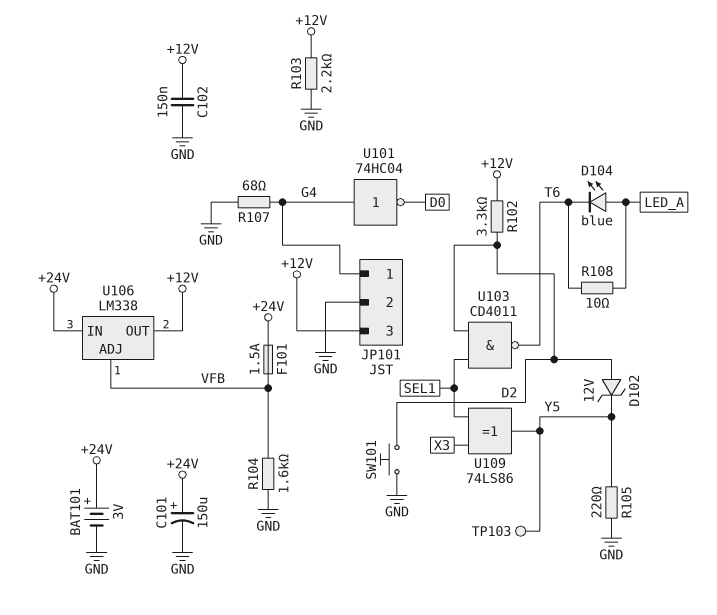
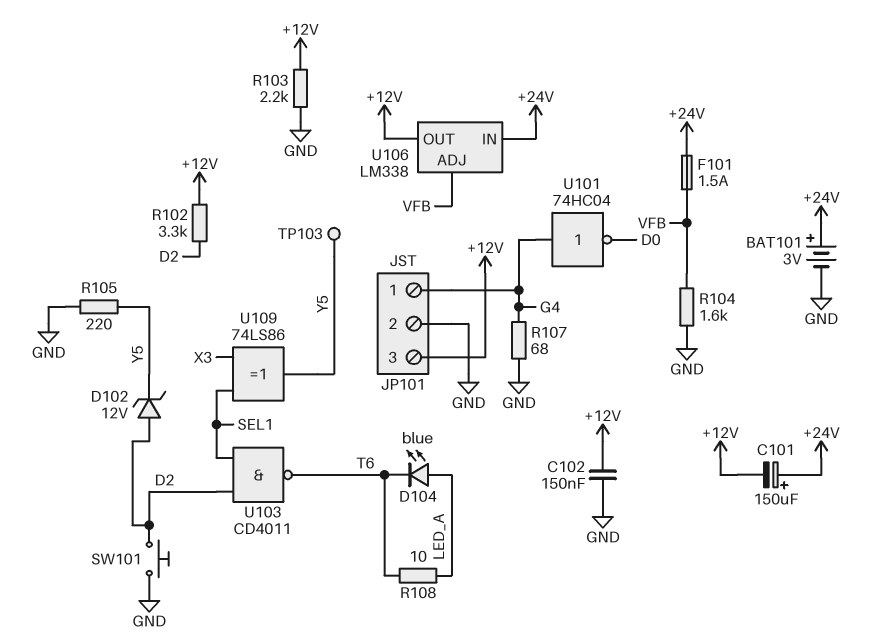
C101: 150uF (plus +24V, minus GND) -> 150uF (plus +24V, minus +12V)

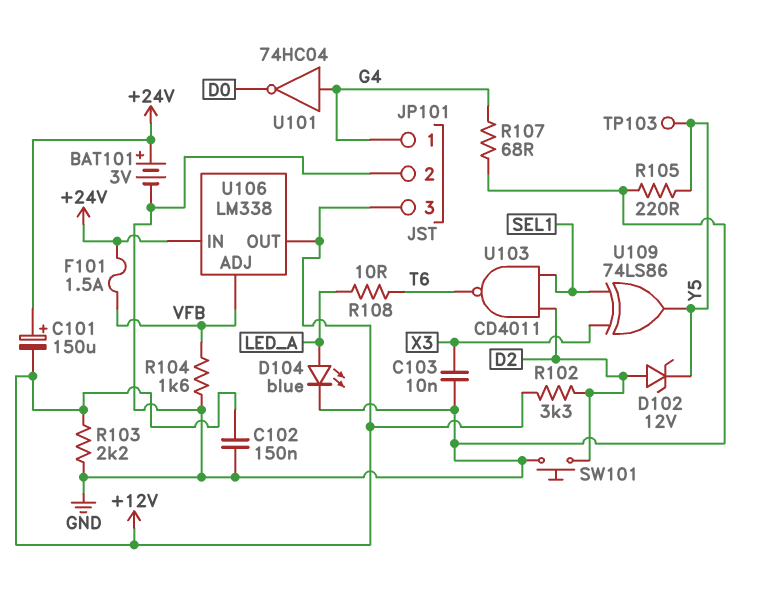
C103: none -> 10nF (GND, X3)
D104: LED blue (A LED_A, K T6) -> LED blue (A LED_A, K GND)

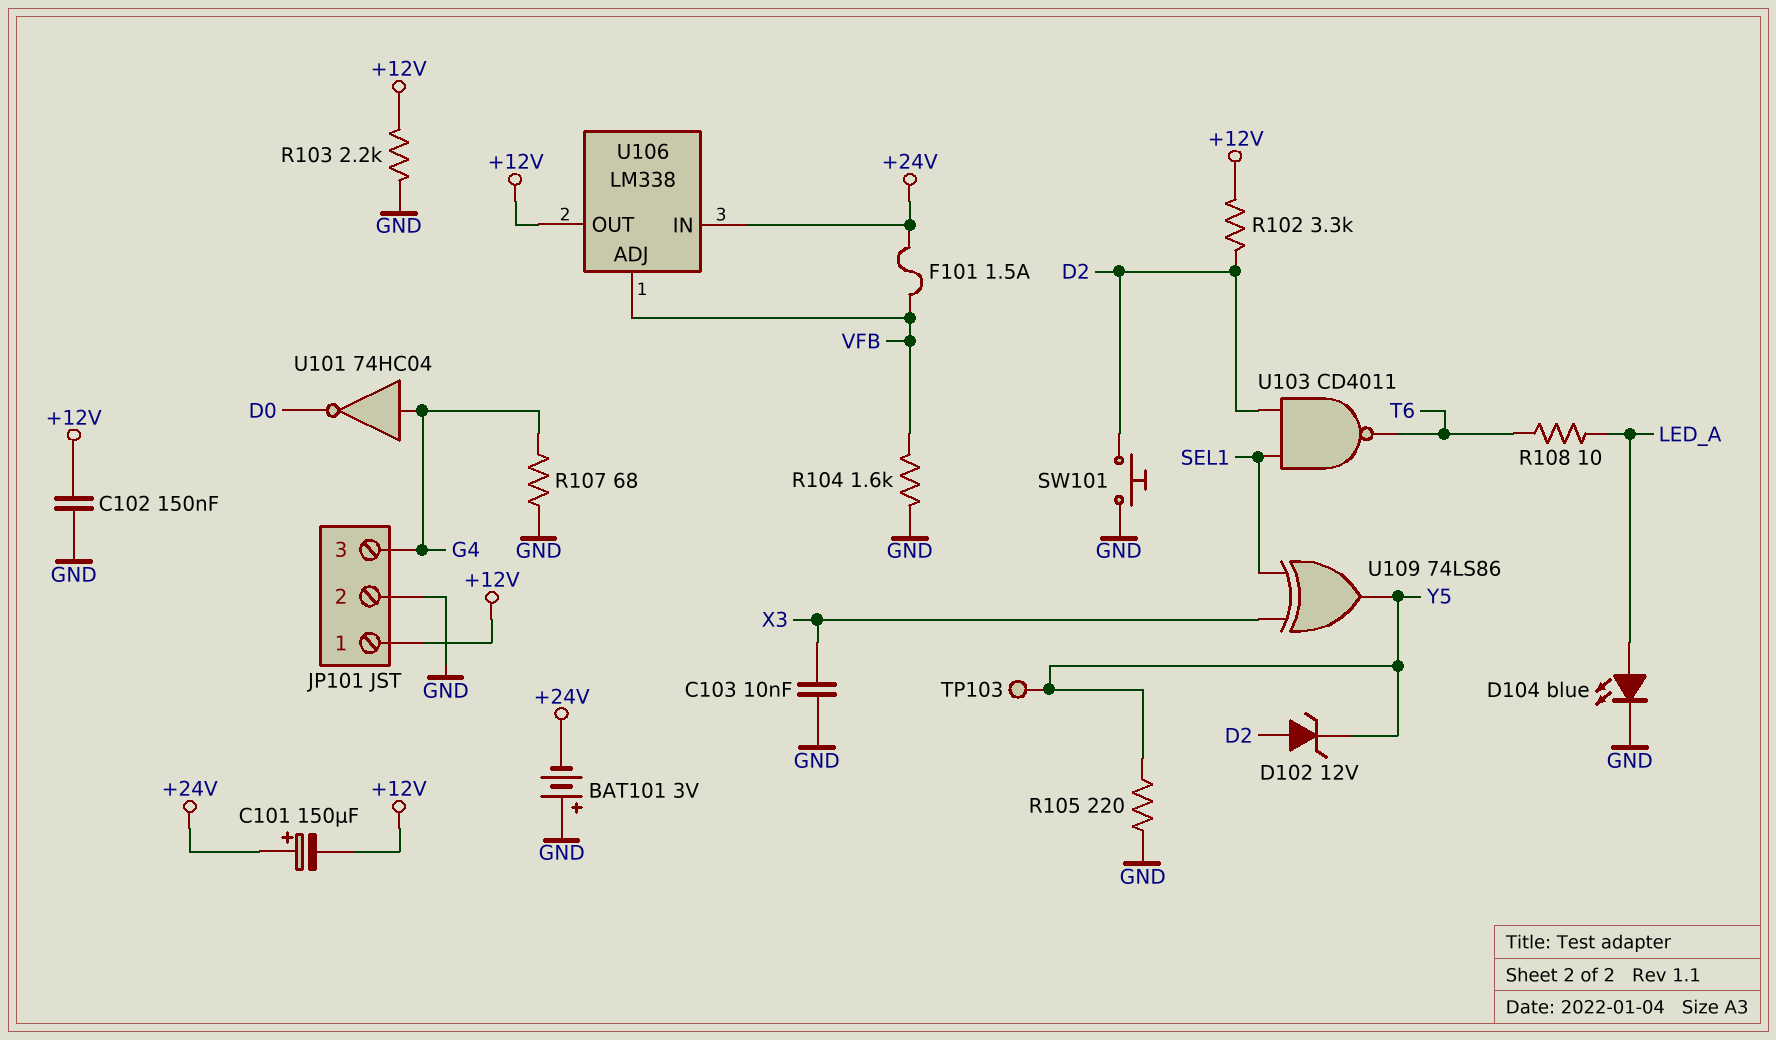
BAT101: 3V (plus +24V, minus GND) -> 3V (plus GND, minus +24V)
JP101 pin 1: G4 -> +12V
JP101 pin 3: +12V -> G4

